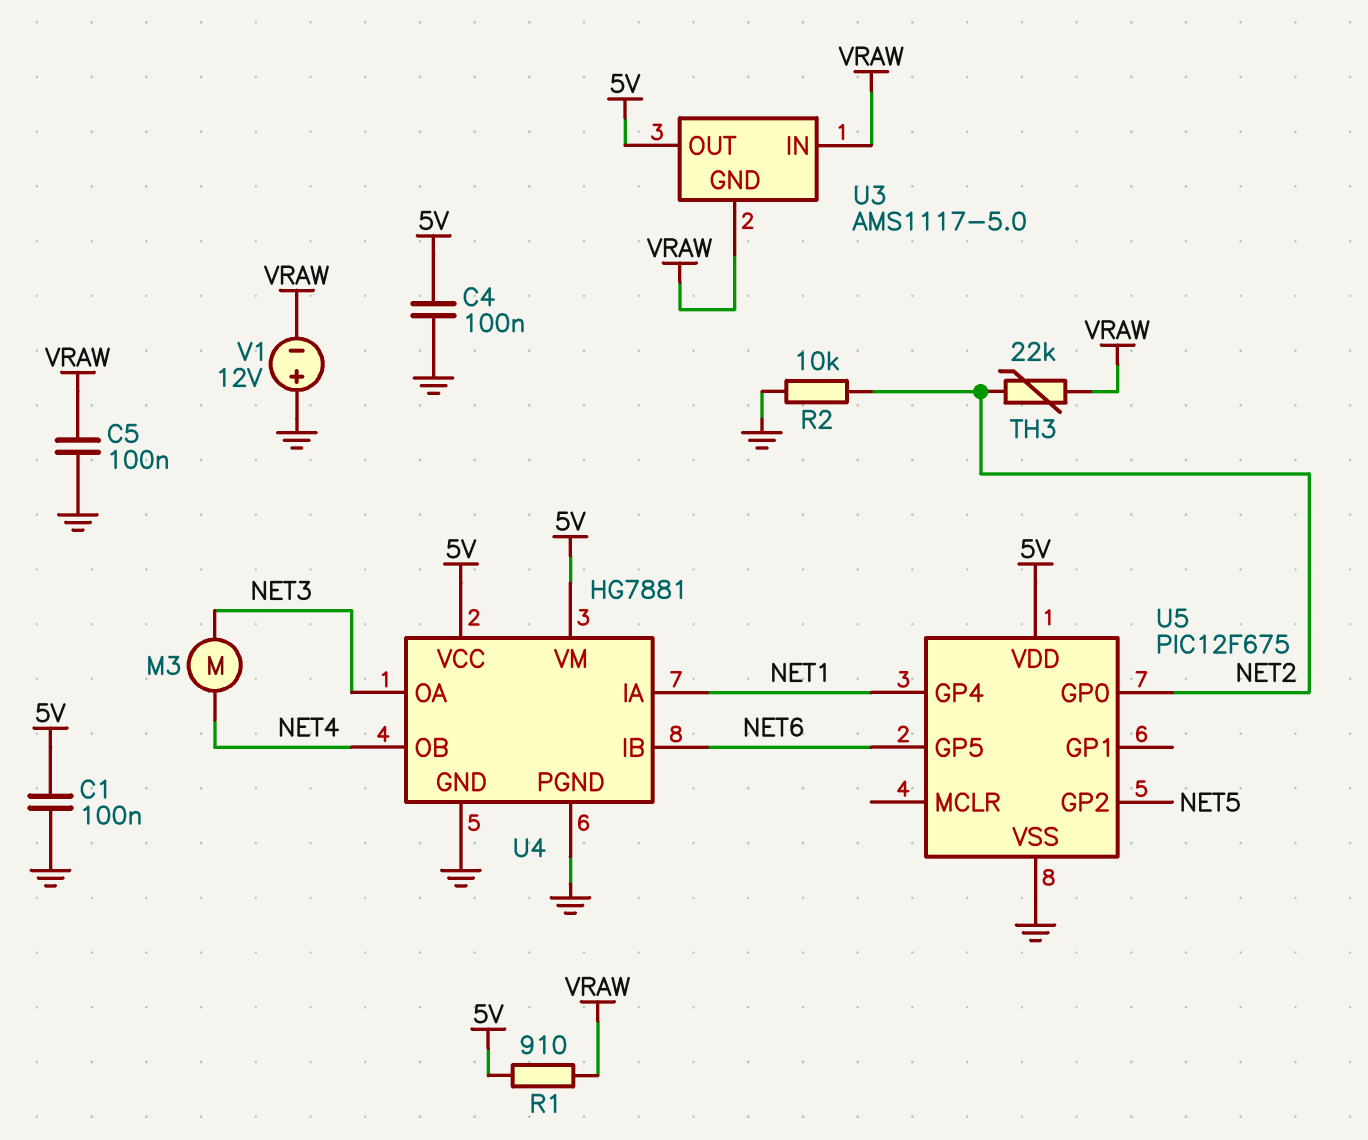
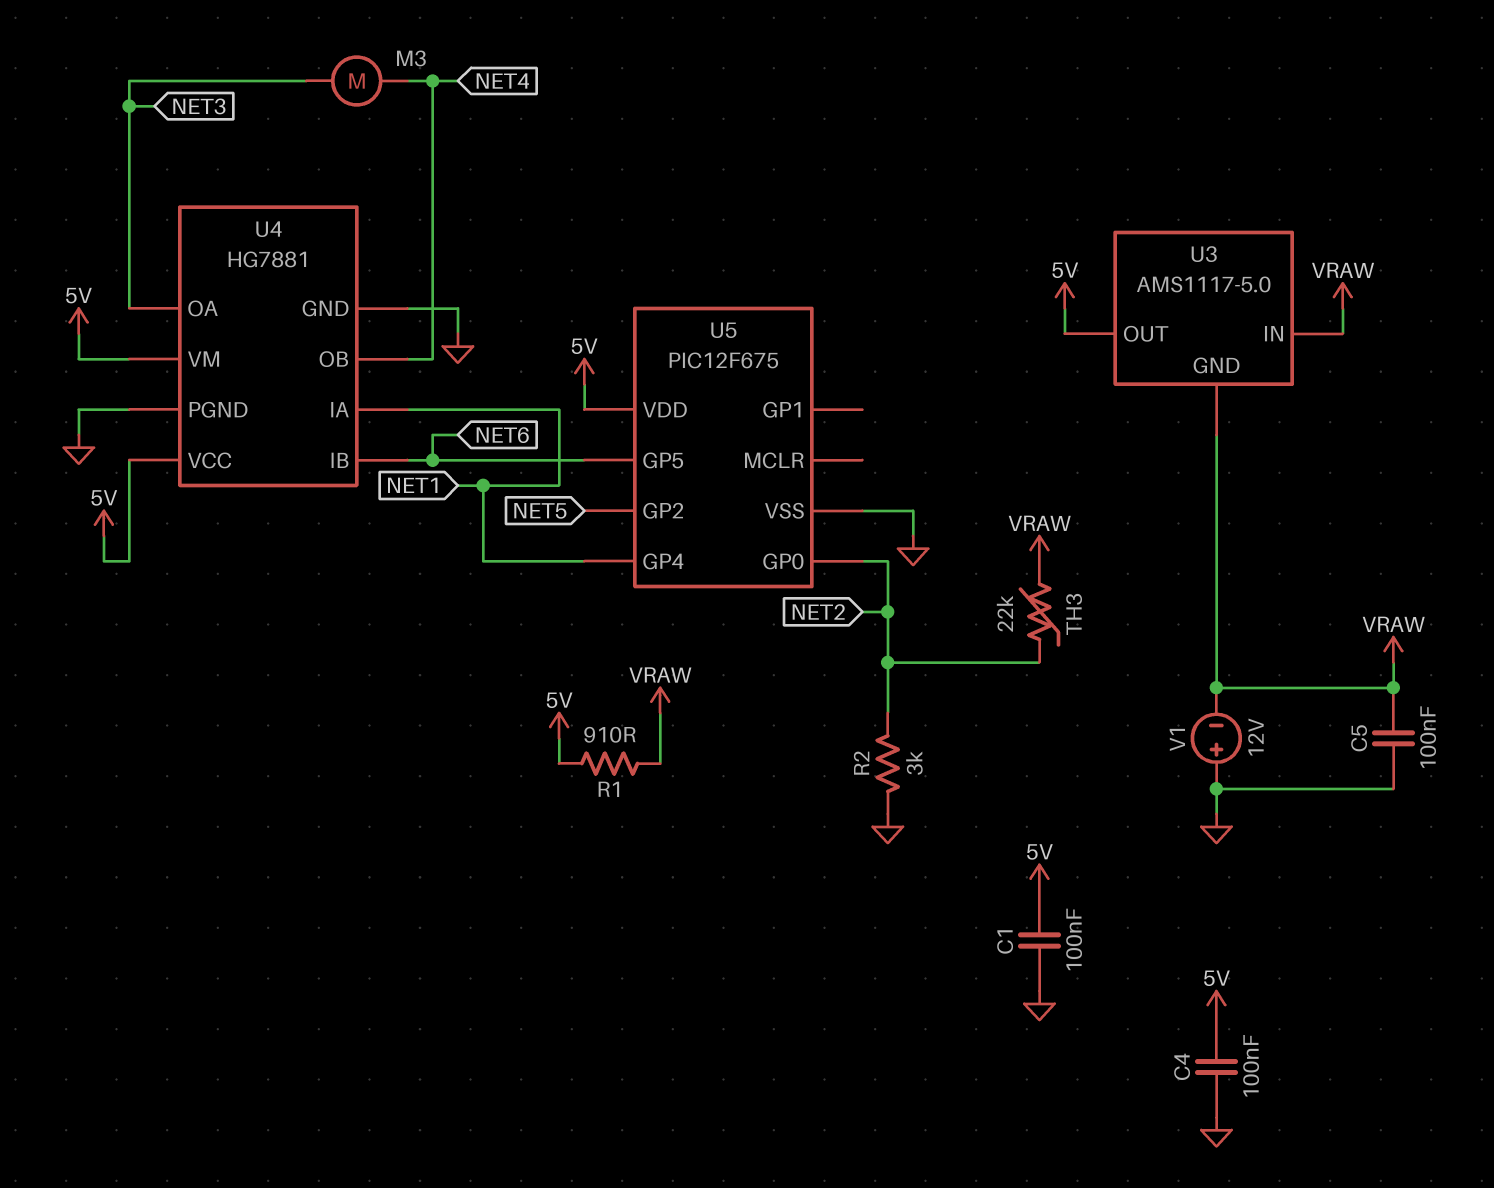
R2: 10k (GND, NET2) -> 3k (GND, NET2)

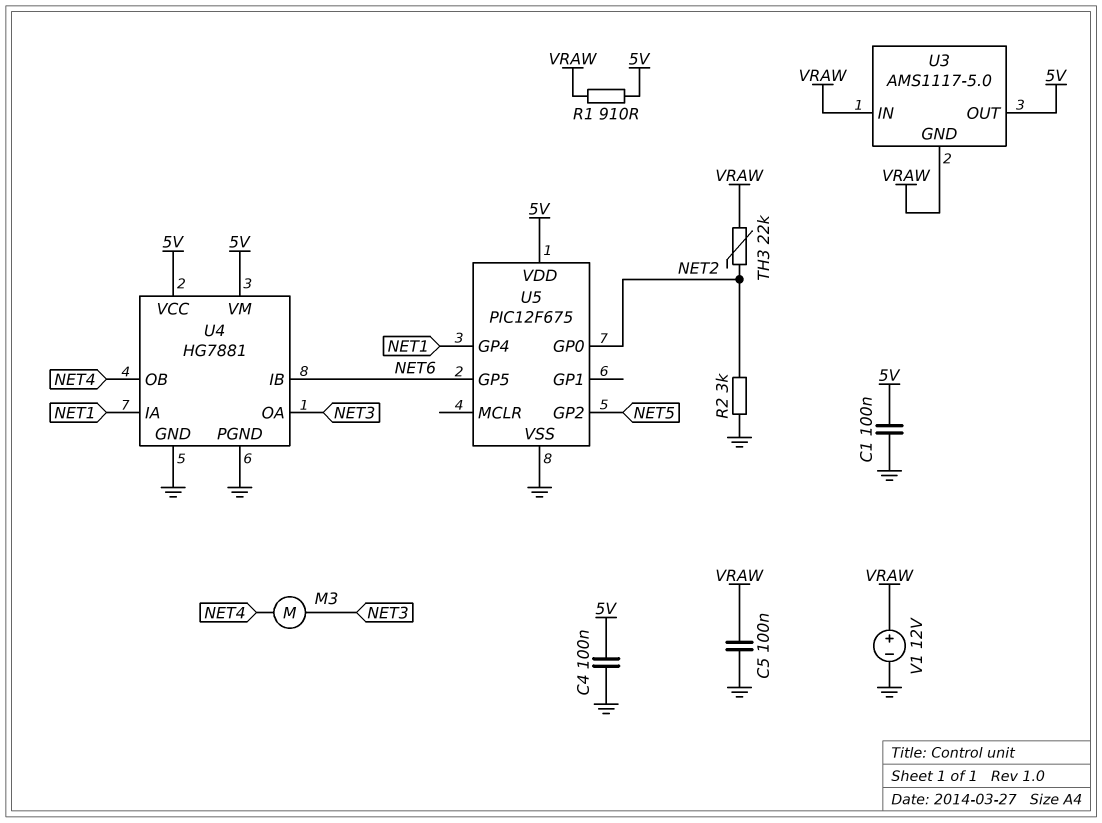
V1: 12V (plus GND, minus VRAW) -> 12V (plus VRAW, minus GND)

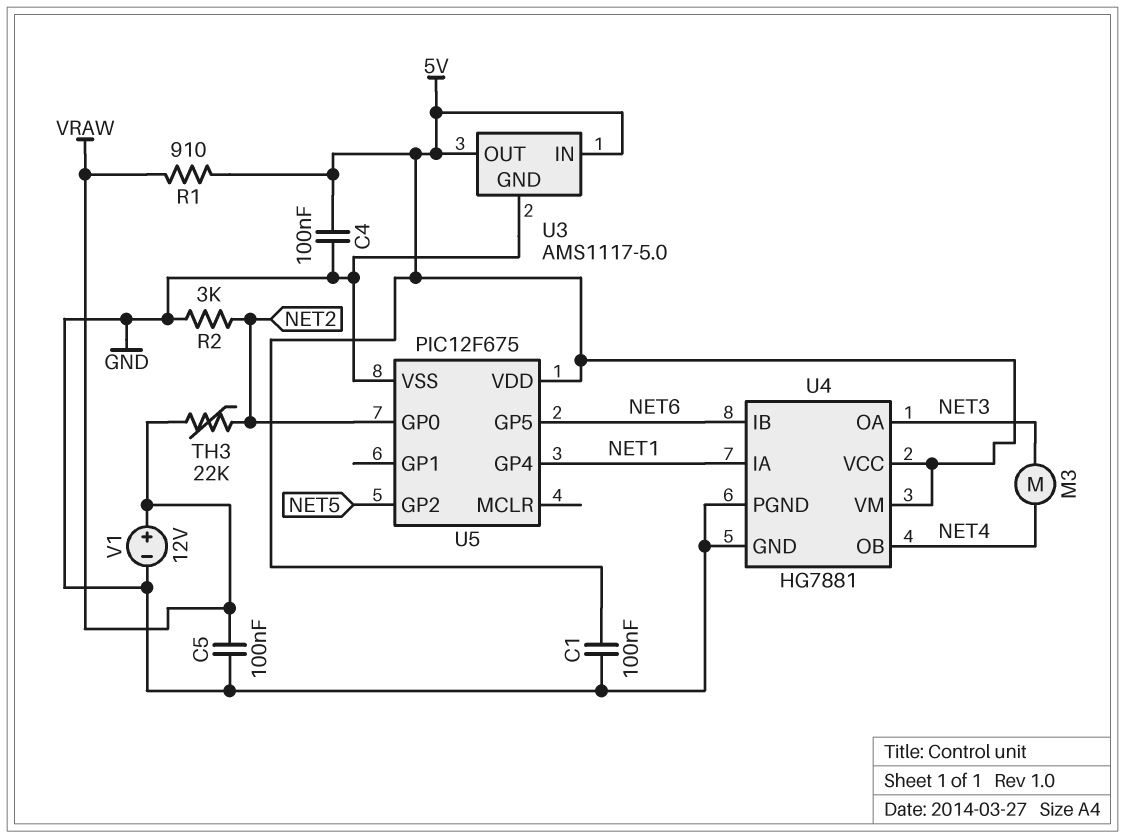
U3 pin GND: VRAW -> GND
U3 pin IN: VRAW -> 5V

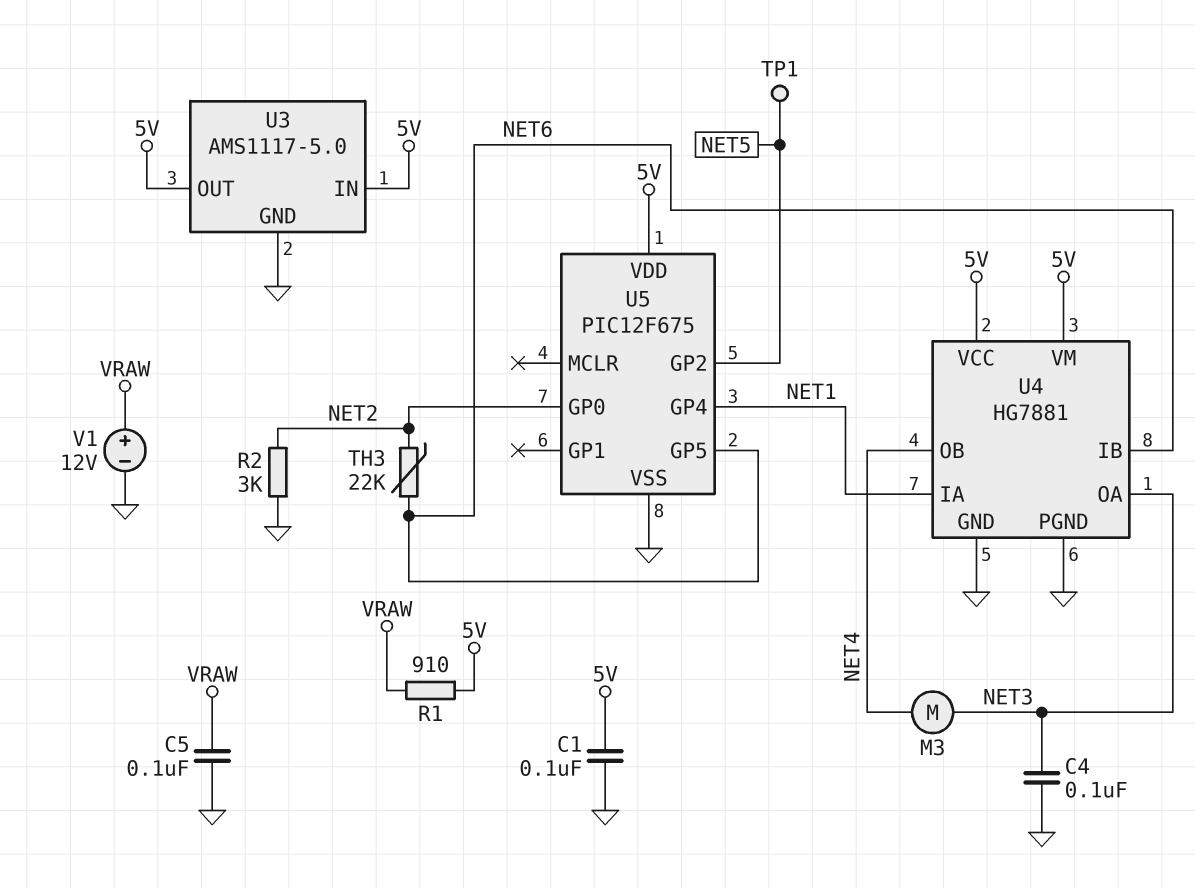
C4: 100nF (5V, GND) -> 100nF (GND, NET3)
TH3: 22k (NET2, VRAW) -> 22k (NET2, NET6)
TP1: none -> test point (NET5)

